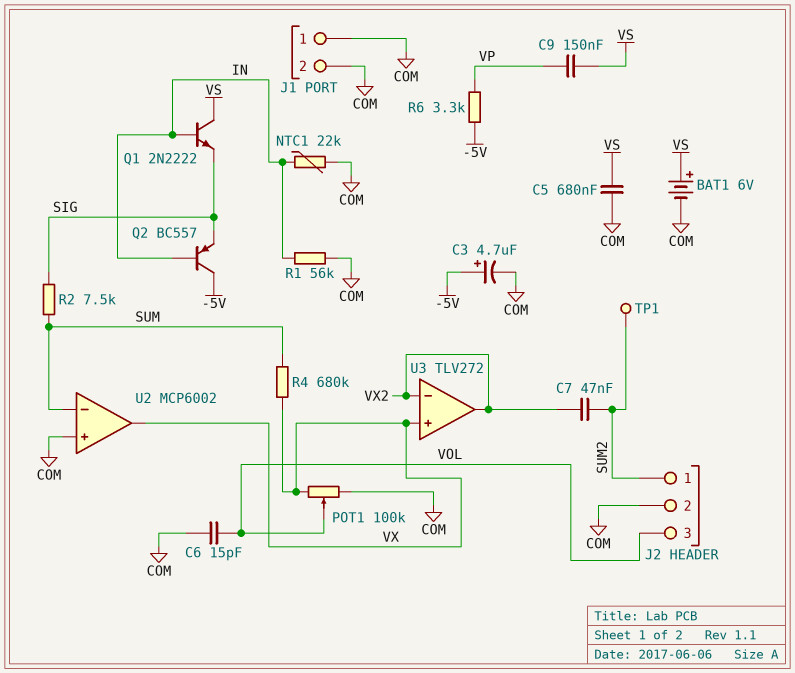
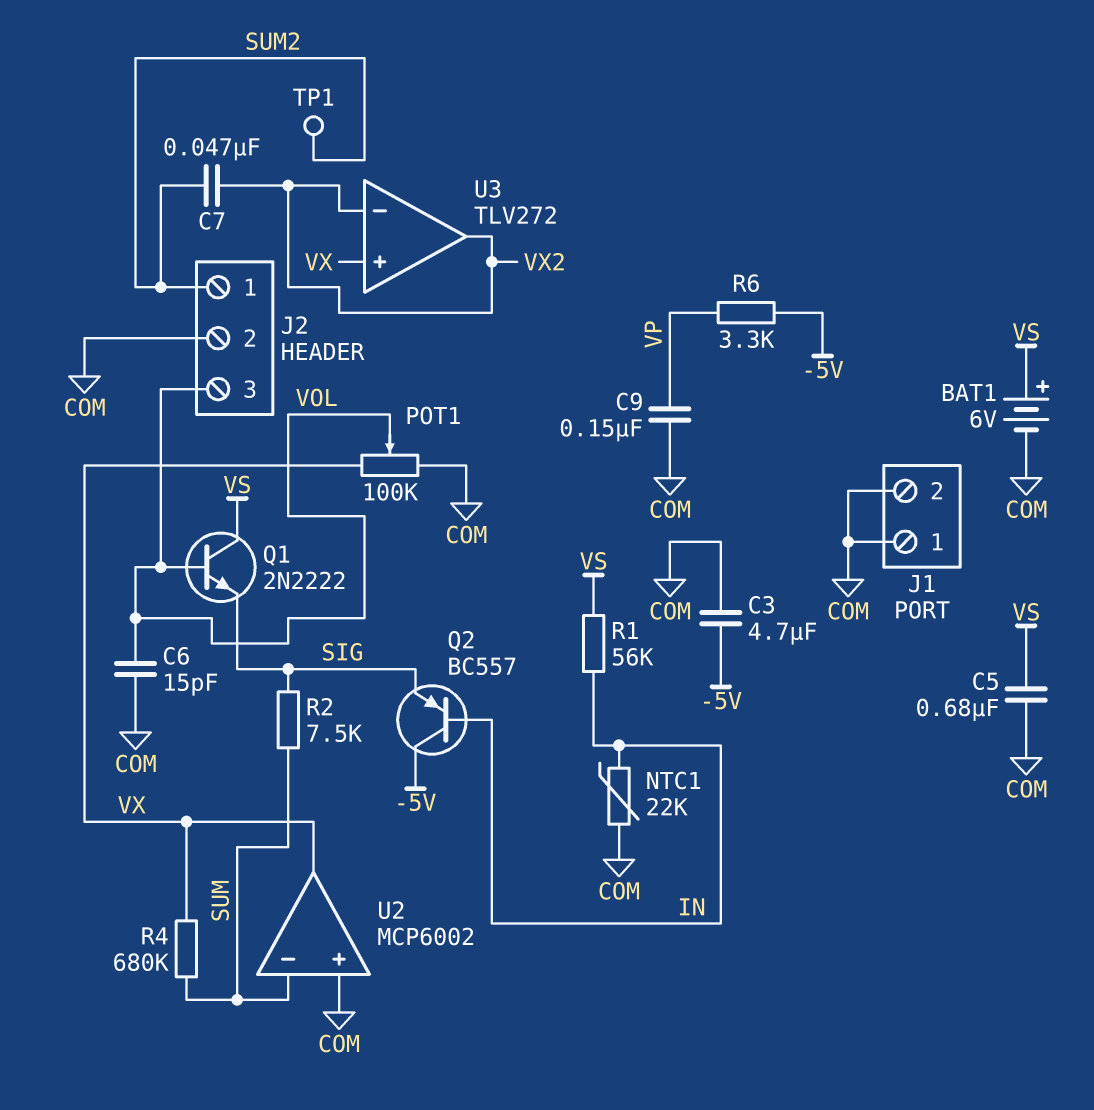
C3: 4.7uF (plus -5V, minus COM) -> 4.7uF (-5V, COM)
C9: 150nF (VP, VS) -> 150nF (COM, VP)
Q1: NPN 2N2222 (B IN, C VS, E SIG) -> NPN 2N2222 (B VOL, C VS, E SIG)
R1: 56k (COM, IN) -> 56k (IN, VS)

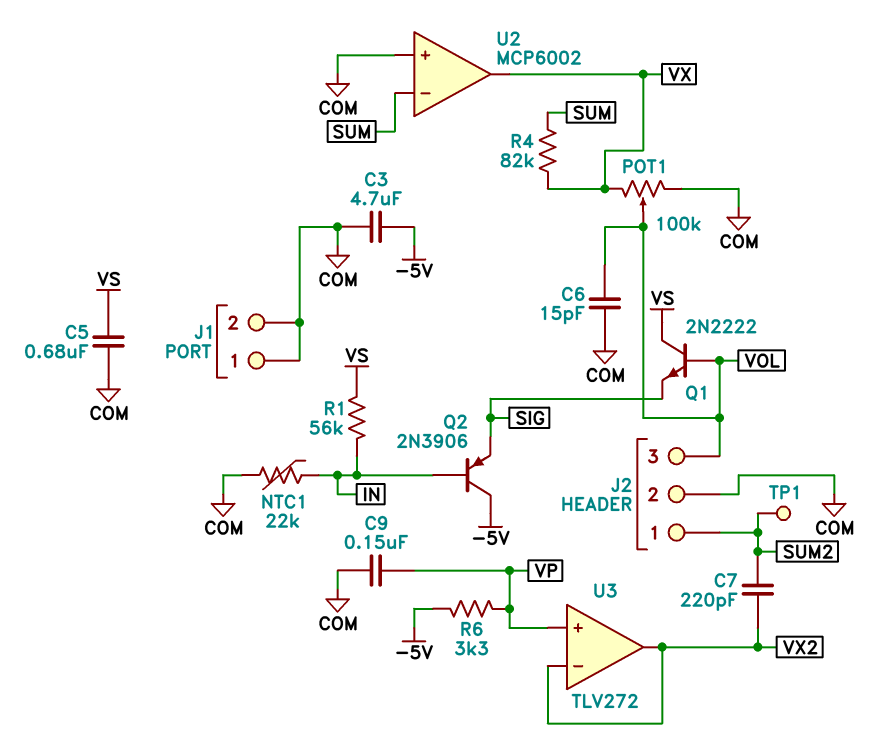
BAT1: 6V (plus VS, minus COM) -> none
C7: 47nF (SUM2, VX2) -> 220pF (SUM2, VX2)
Q2: PNP BC557 (B IN, C -5V, E SIG) -> PNP 2N3906 (B IN, C -5V, E SIG)
R2: 7.5k (SIG, SUM) -> none
R4: 680k (SUM, VX) -> 82k (SUM, VX)
U3 pin in+: VX -> VP

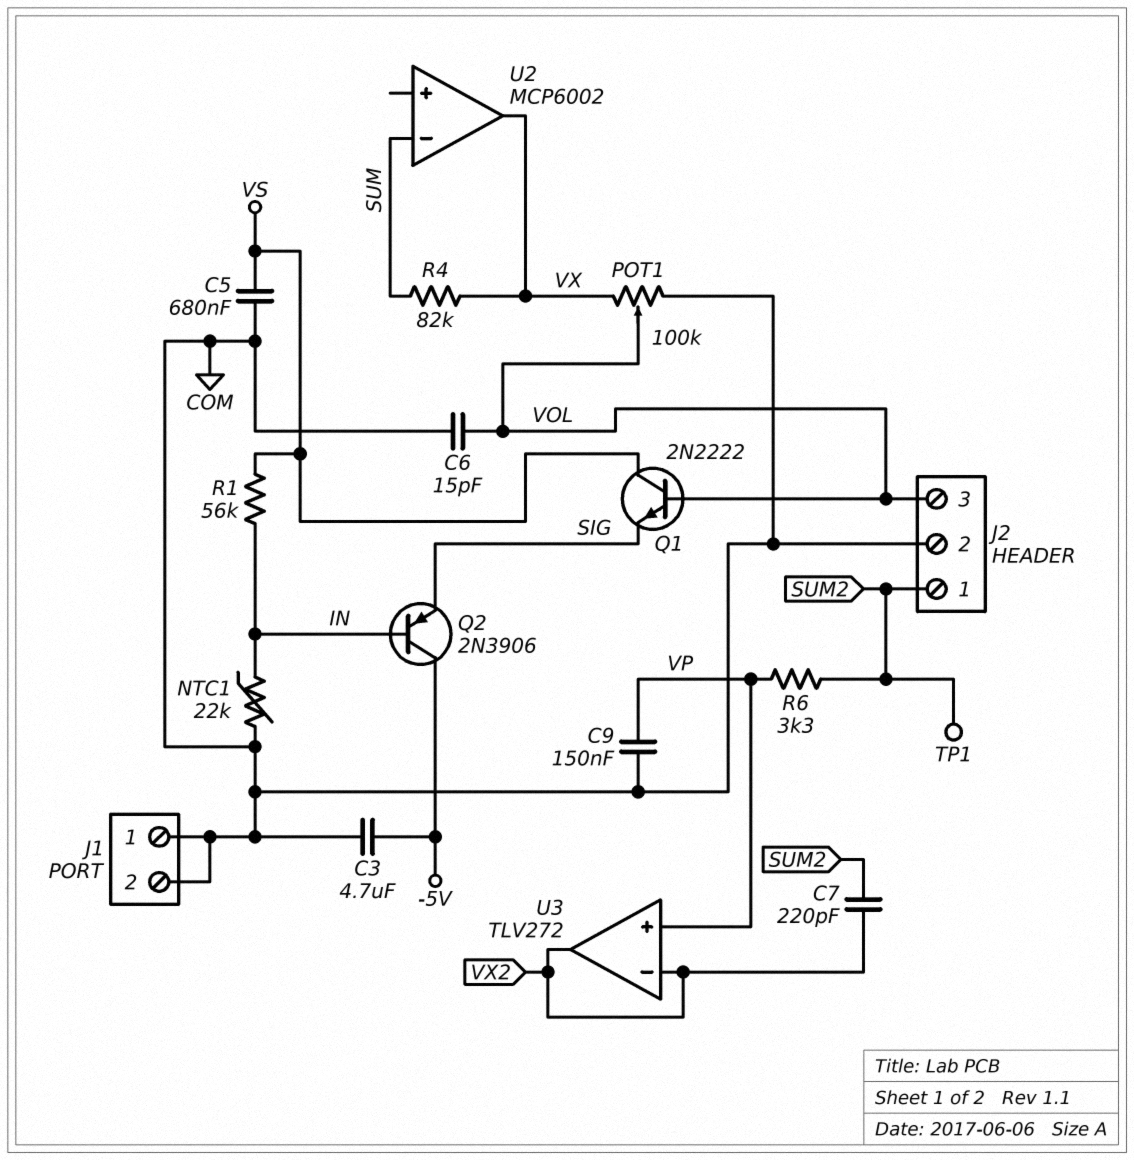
R6: 3.3k (-5V, VP) -> 3.3k (SUM2, VP)
U2 pin in+: COM -> none

